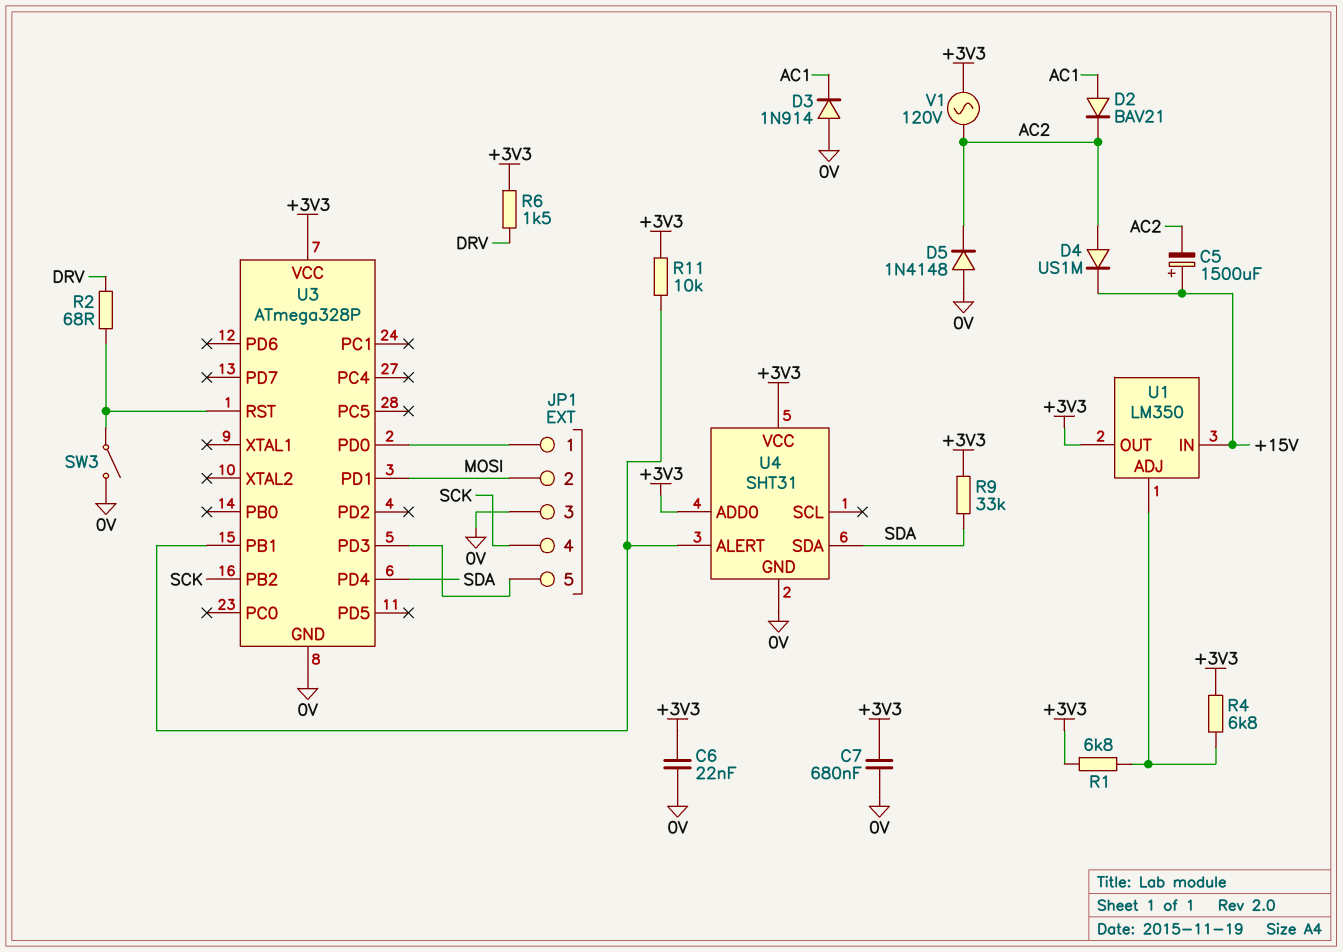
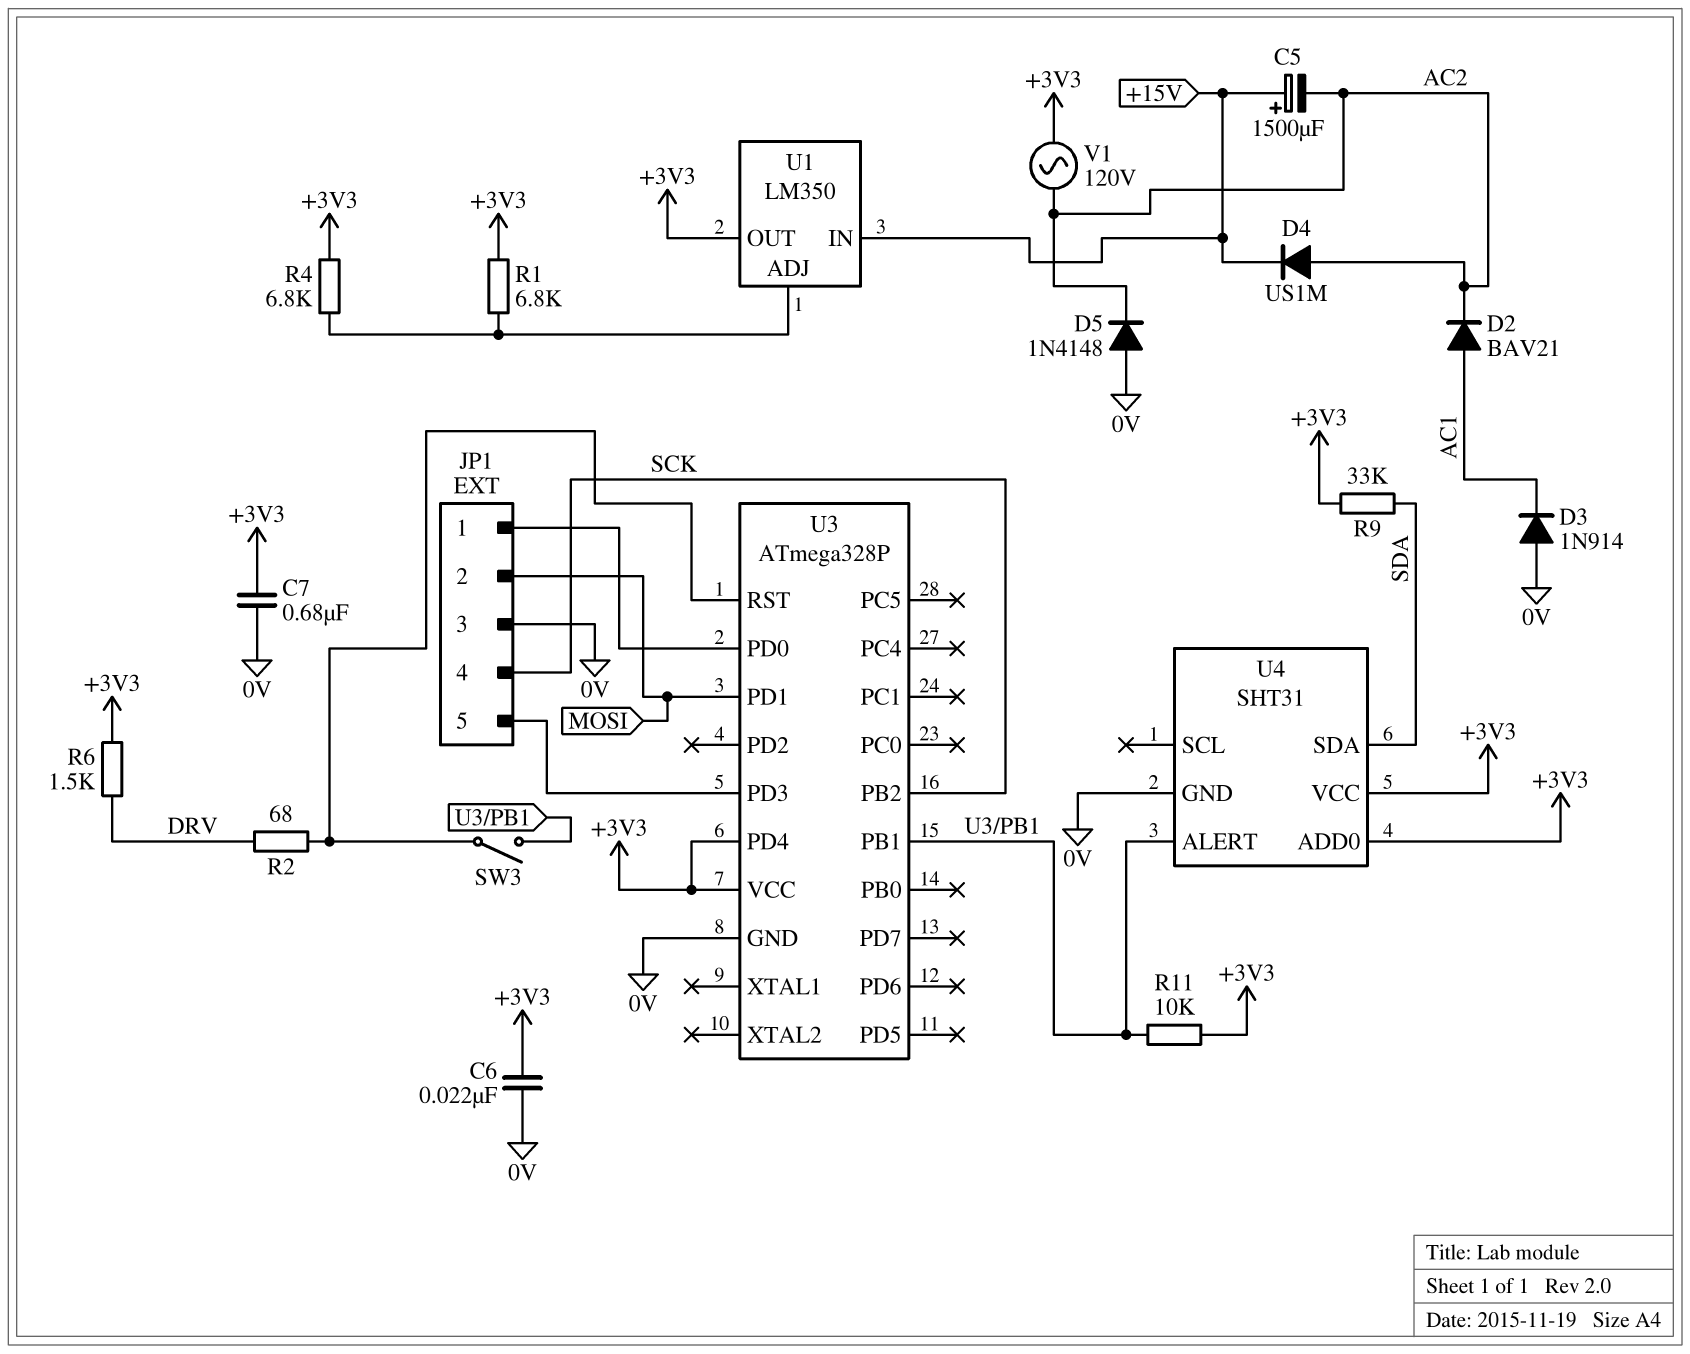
SW3: switch (0V, U3/RST) -> switch (U3/PB1, U3/RST)
U3 pin PD4: SDA -> +3V3

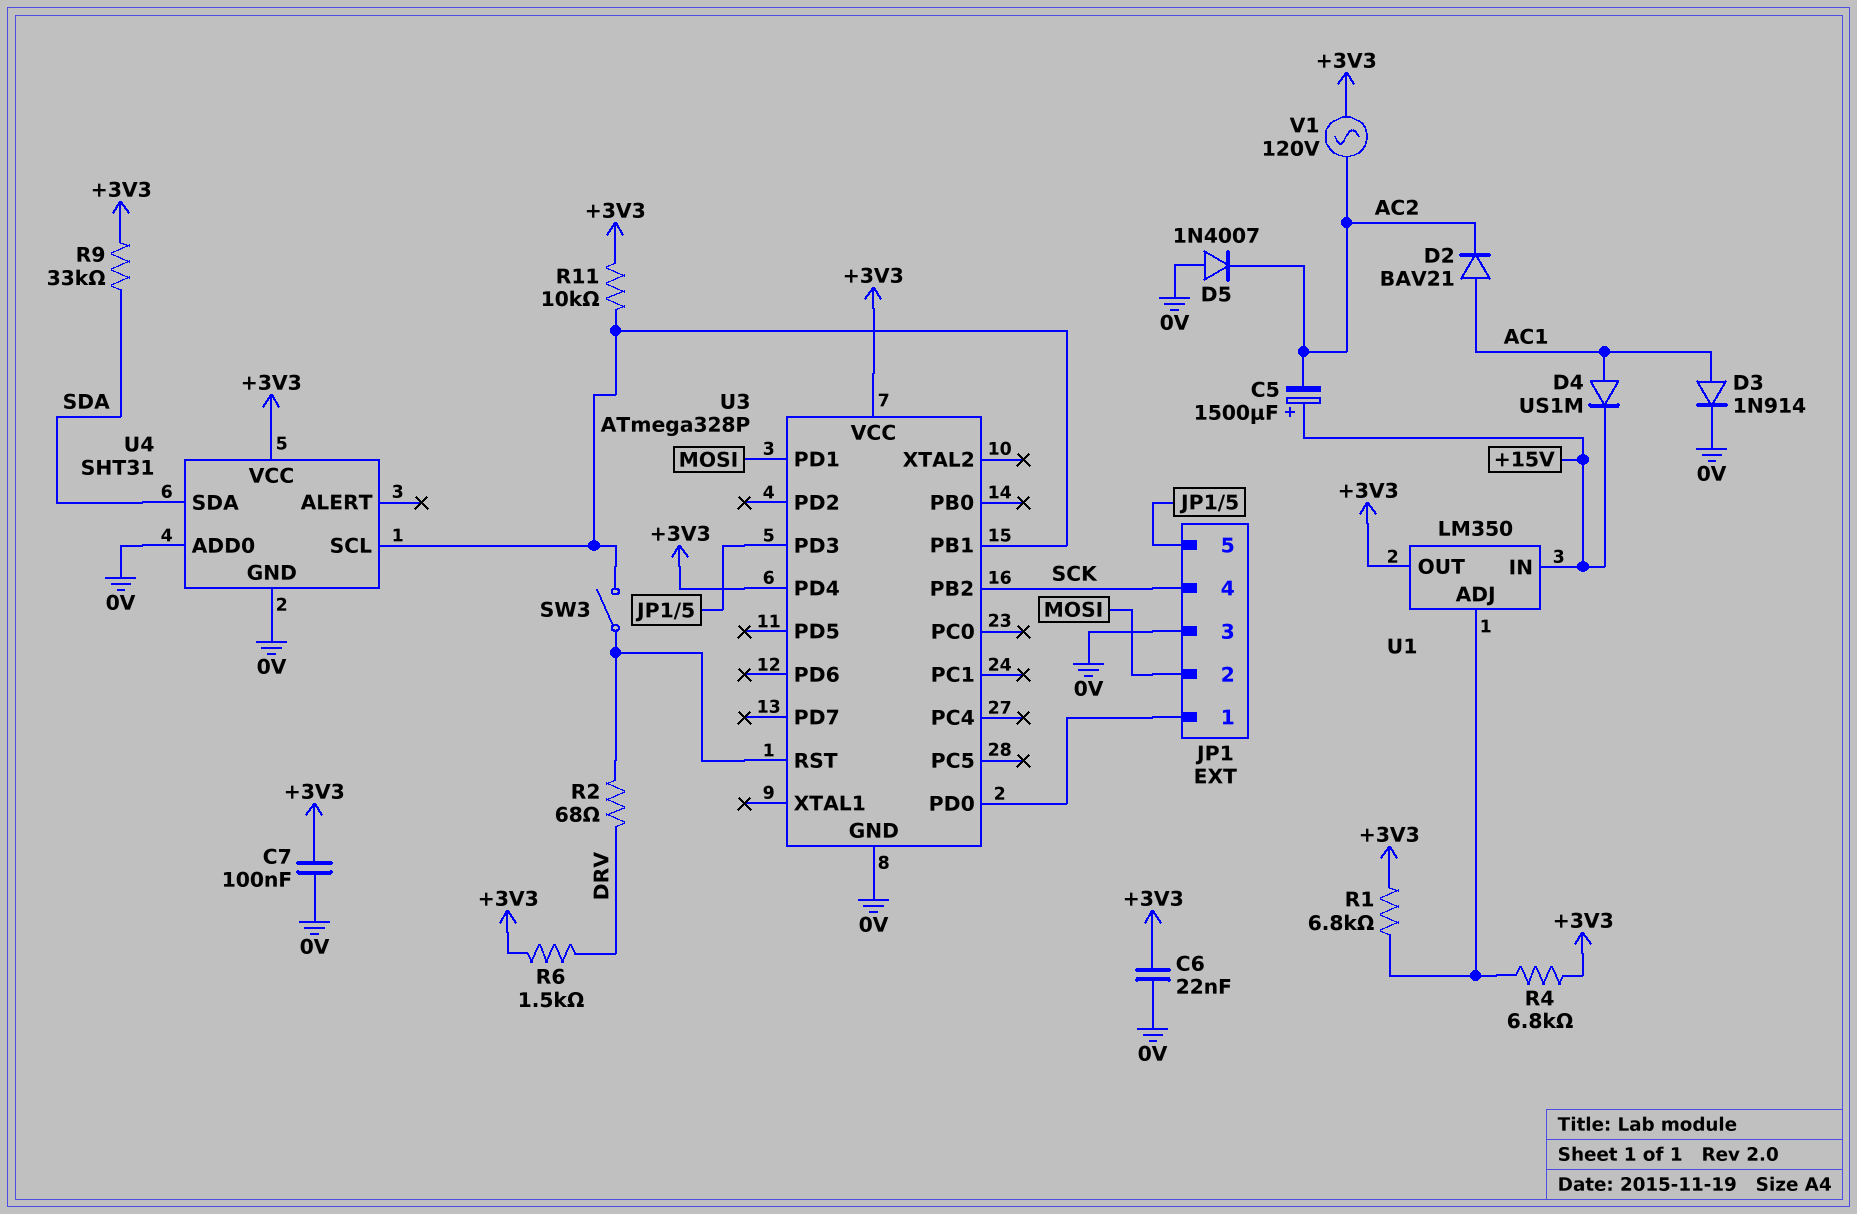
C7: 680nF (+3V3, 0V) -> 100nF (+3V3, 0V)
D3: diode 1N914 (A 0V, K AC1) -> diode 1N914 (A AC1, K 0V)
D4: diode US1M (A AC2, K +15V) -> diode US1M (A AC1, K +15V)
D5: diode 1N4148 (A 0V, K AC2) -> diode 1N4007 (A 0V, K AC2)
U4 pin ADD0: +3V3 -> 0V
U4 pin ALERT: U3/PB1 -> none
U4 pin SCL: none -> U3/PB1

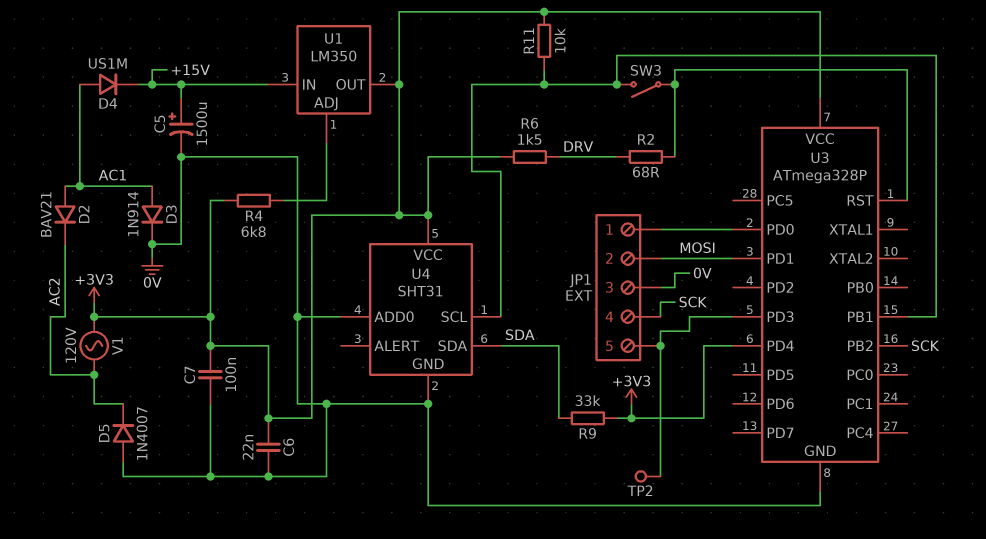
C5: 1500uF (plus +15V, minus AC2) -> 1500uF (plus +15V, minus 0V)
R1: 6.8k (+3V3, U1/ADJ) -> none
TP2: none -> test point (JP1/5)

